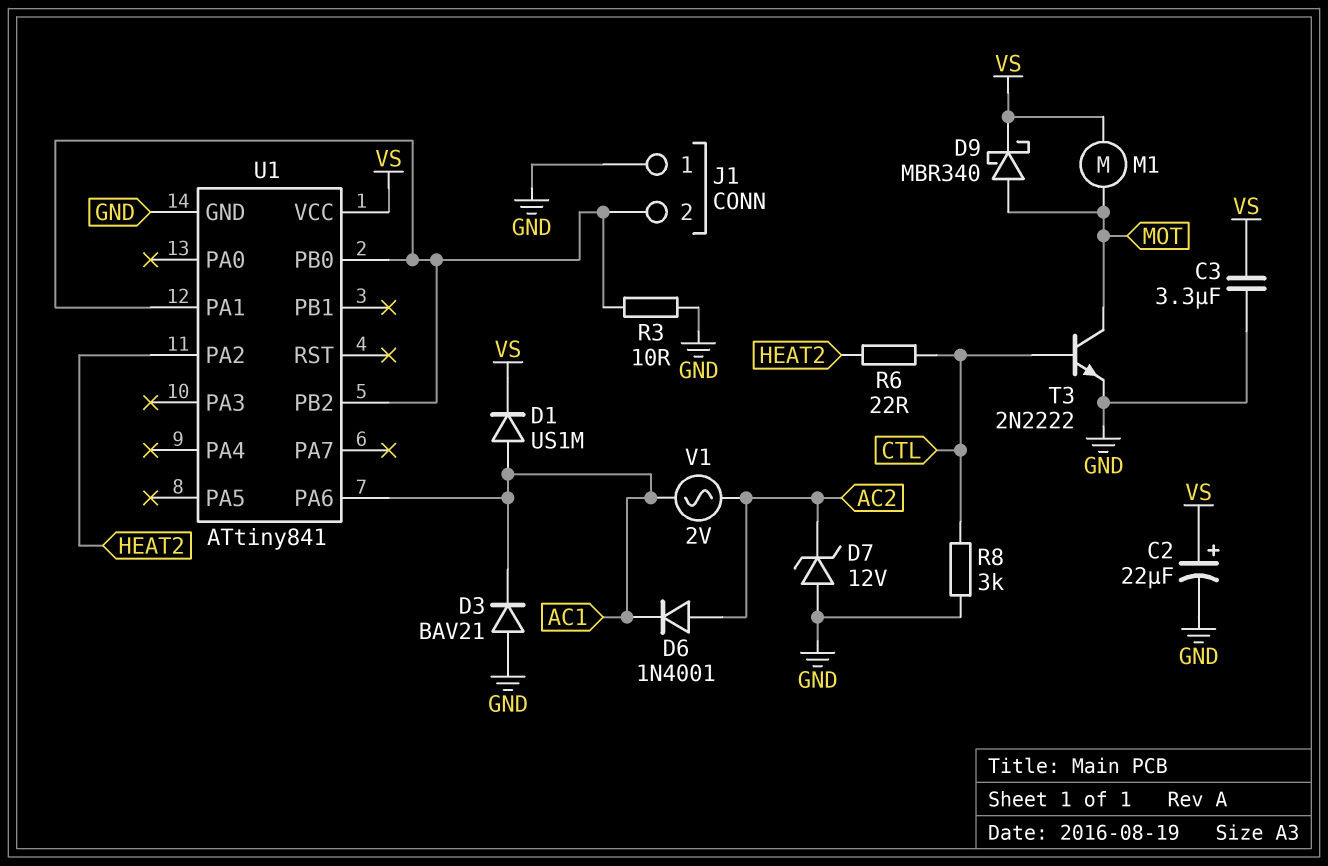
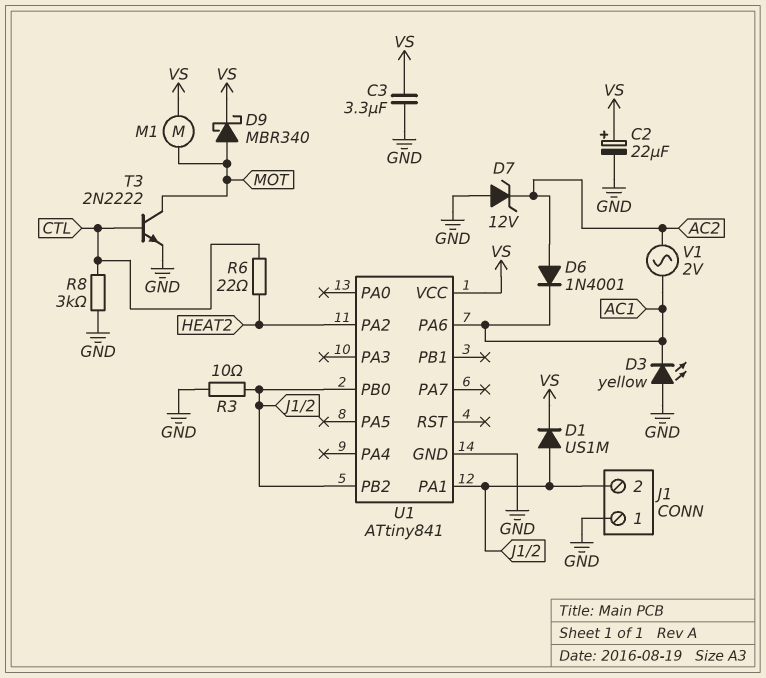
D1: diode US1M (A AC1, K VS) -> diode US1M (A J1/2, K VS)
D3: diode BAV21 (A GND, K AC1) -> LED yellow (A GND, K AC1)

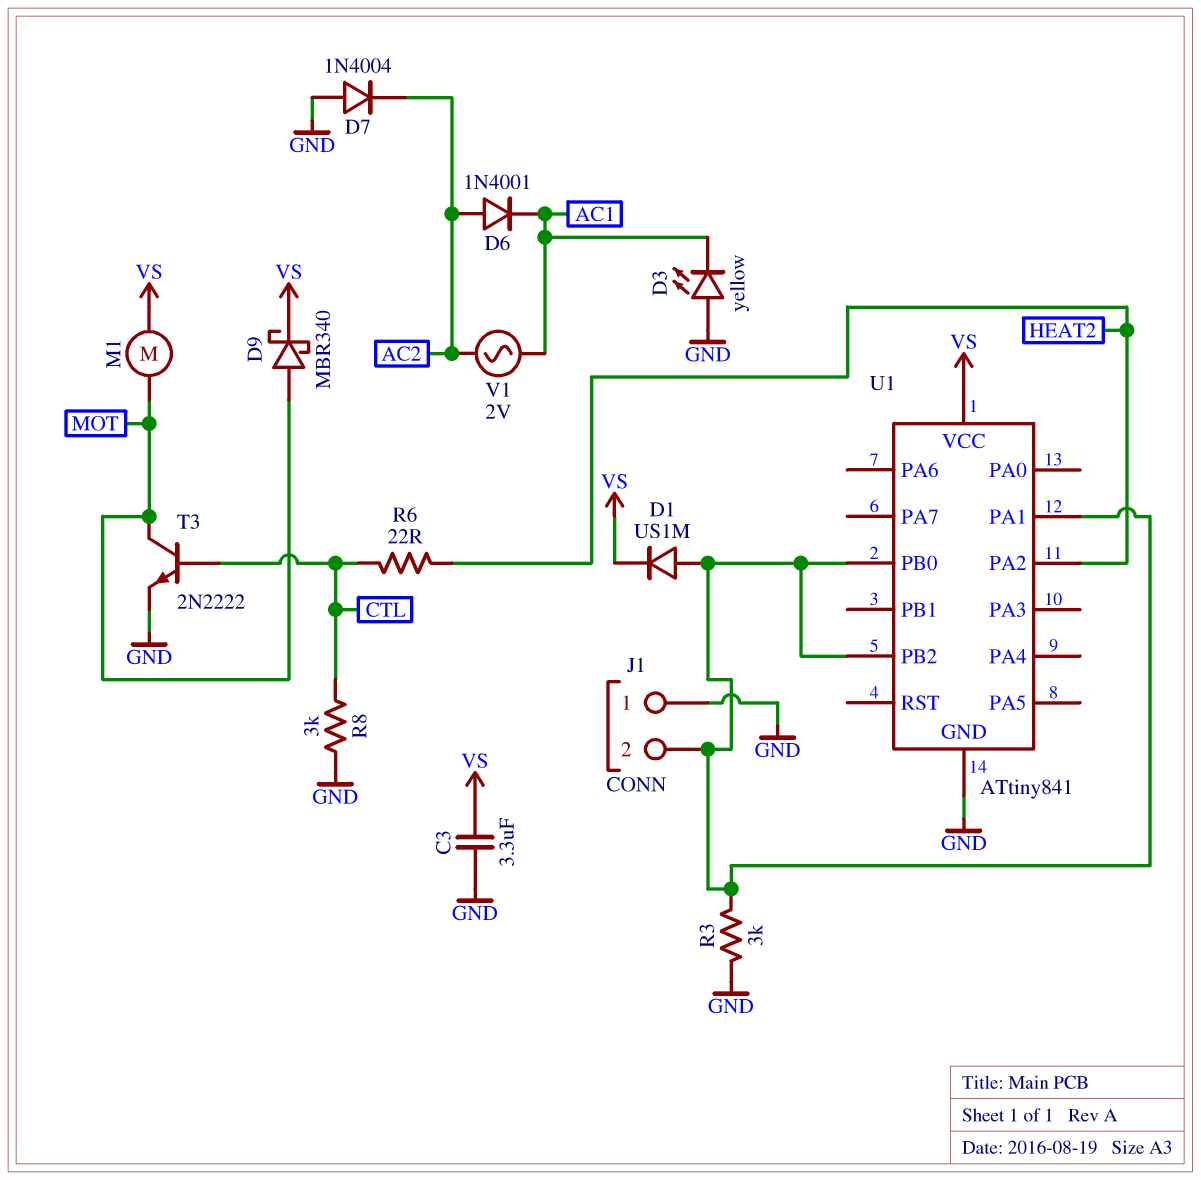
C2: 22uF (plus VS, minus GND) -> none
D7: zener 12V (A GND, K AC2) -> diode 1N4004 (A GND, K AC2)
R3: 10 (GND, J1/2) -> 3k (GND, J1/2)
U1 pin PA6: AC1 -> none

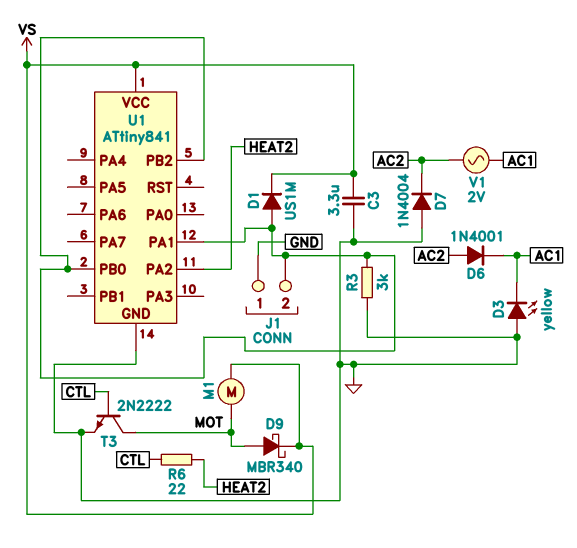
R8: 3k (CTL, GND) -> none

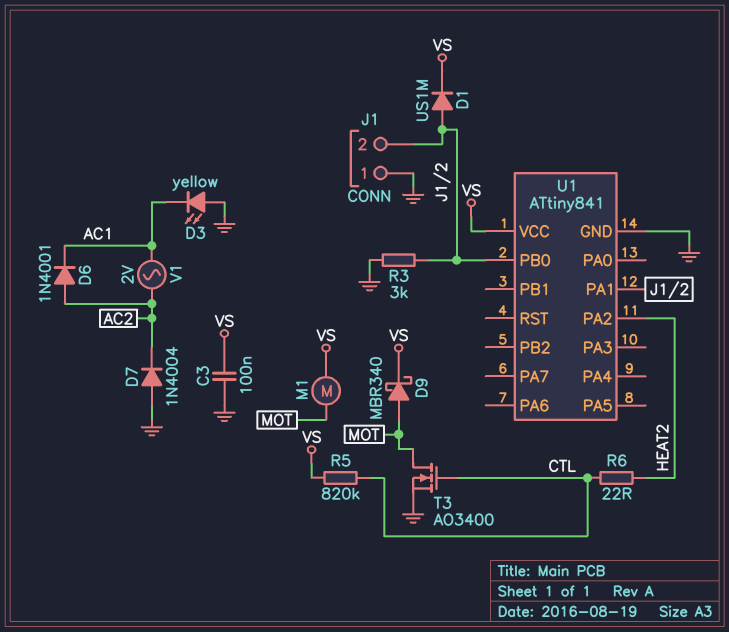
C3: 3.3uF (GND, VS) -> 100nF (GND, VS)
R5: none -> 820k (CTL, VS)
T3: NPN 2N2222 (B CTL, C MOT, E GND) -> NMOS AO3400 (G CTL, D MOT, S GND)
U1 pin PB2: J1/2 -> none

